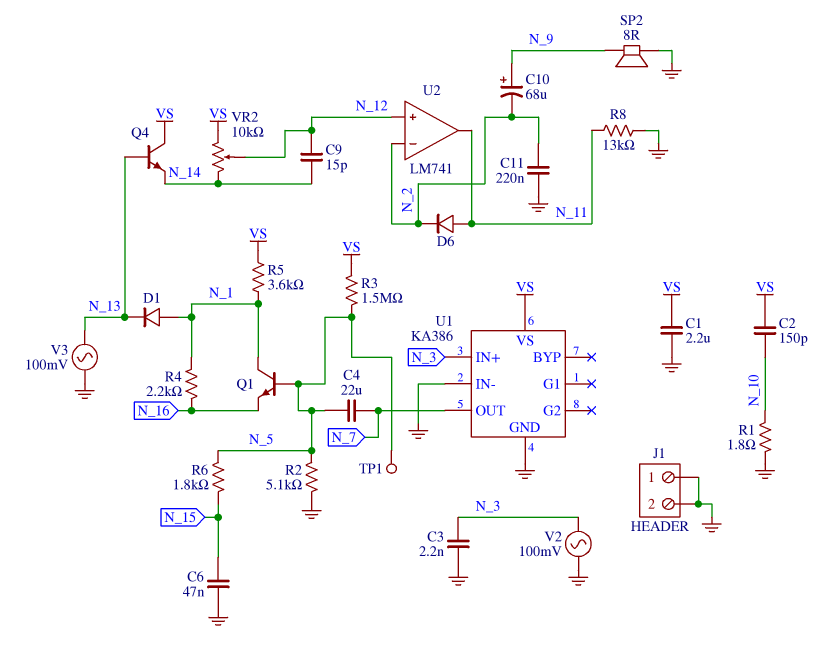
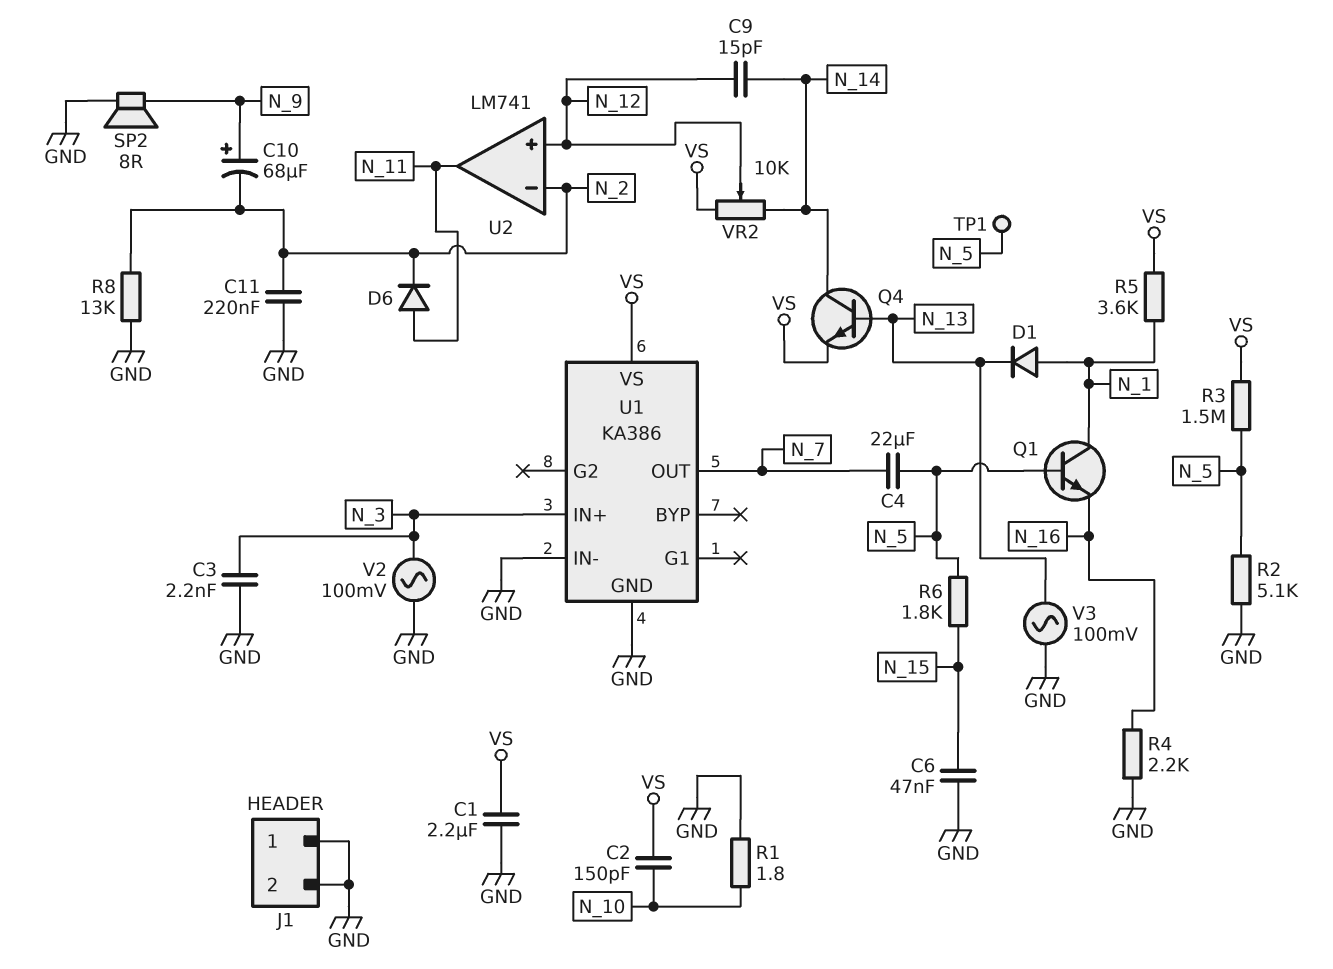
Q4: NPN (B N_13, C VS, E N_14) -> NPN (B N_13, C N_14, E VS)
R4: 2.2k (N_1, N_16) -> 2.2k (GND, N_16)
R8: 13k (GND, N_11) -> 13k (GND, N_2)

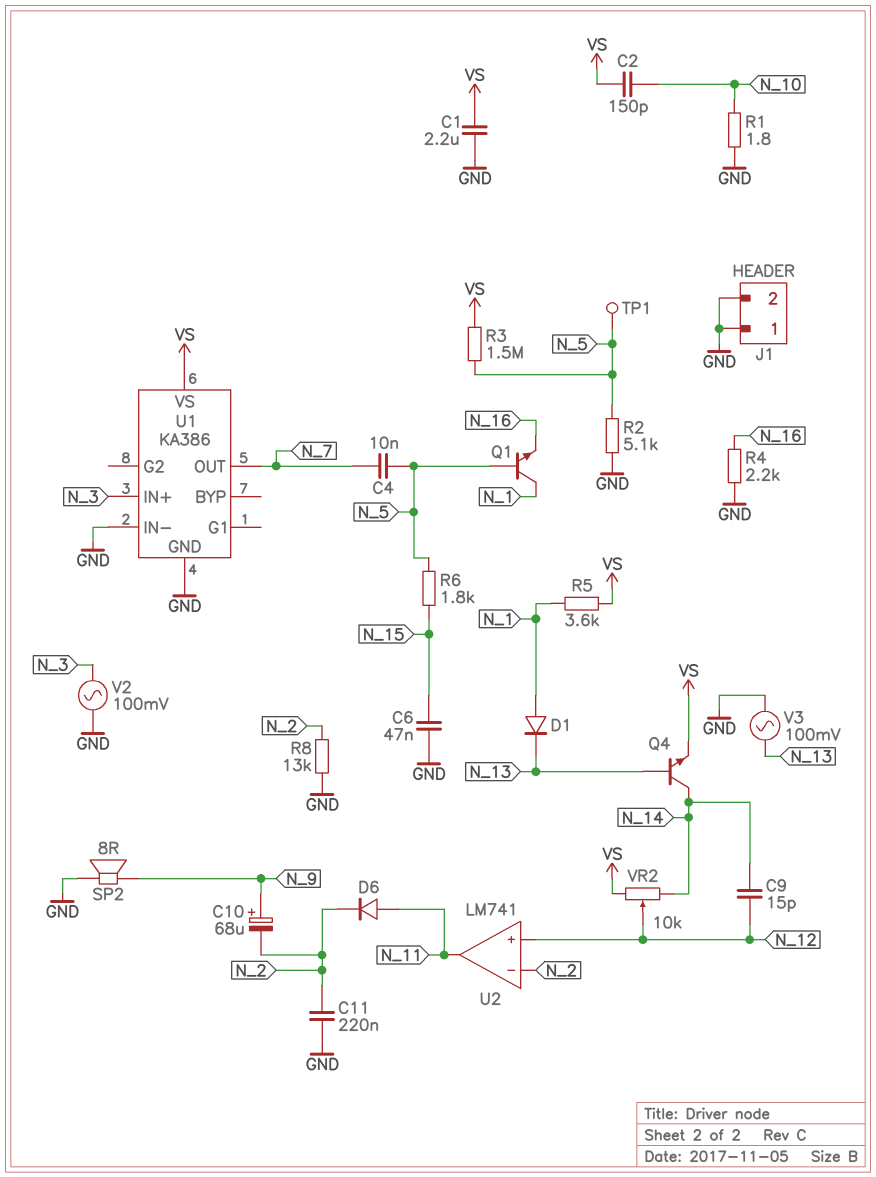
C3: 2.2nF (GND, N_3) -> none
C4: 22uF (N_5, N_7) -> 10nF (N_5, N_7)

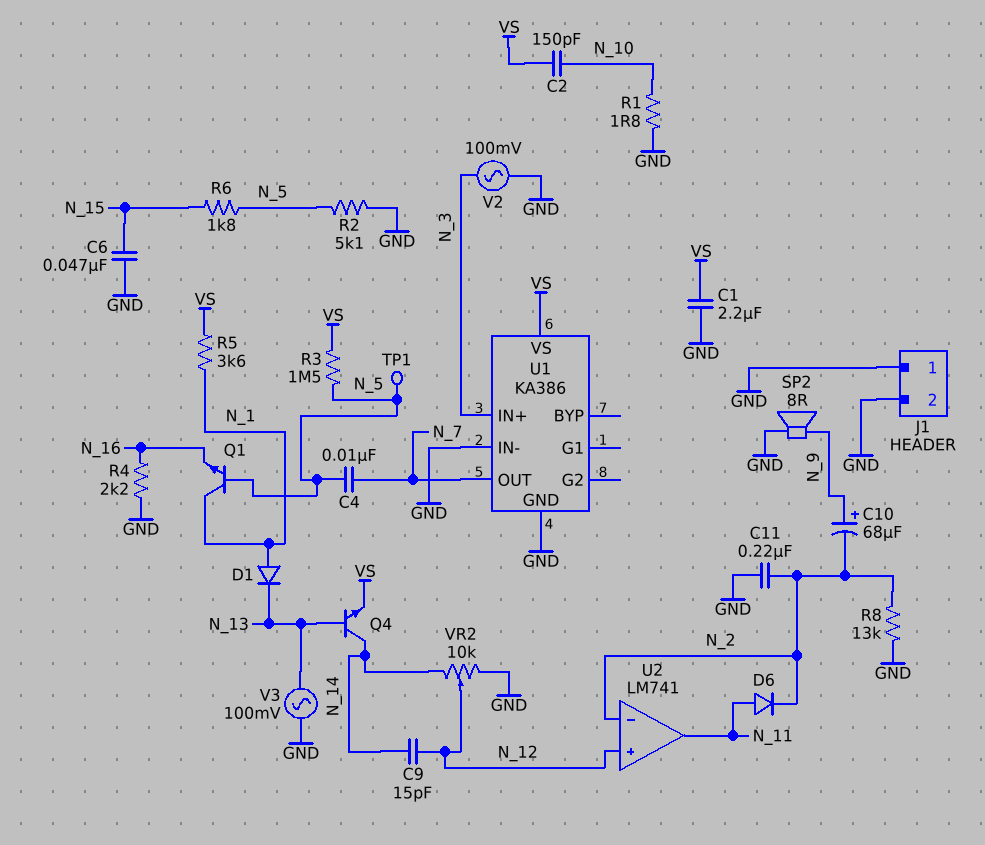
VR2: 10k (N_14, VS, wiper N_12) -> 10k (GND, N_14, wiper N_12)

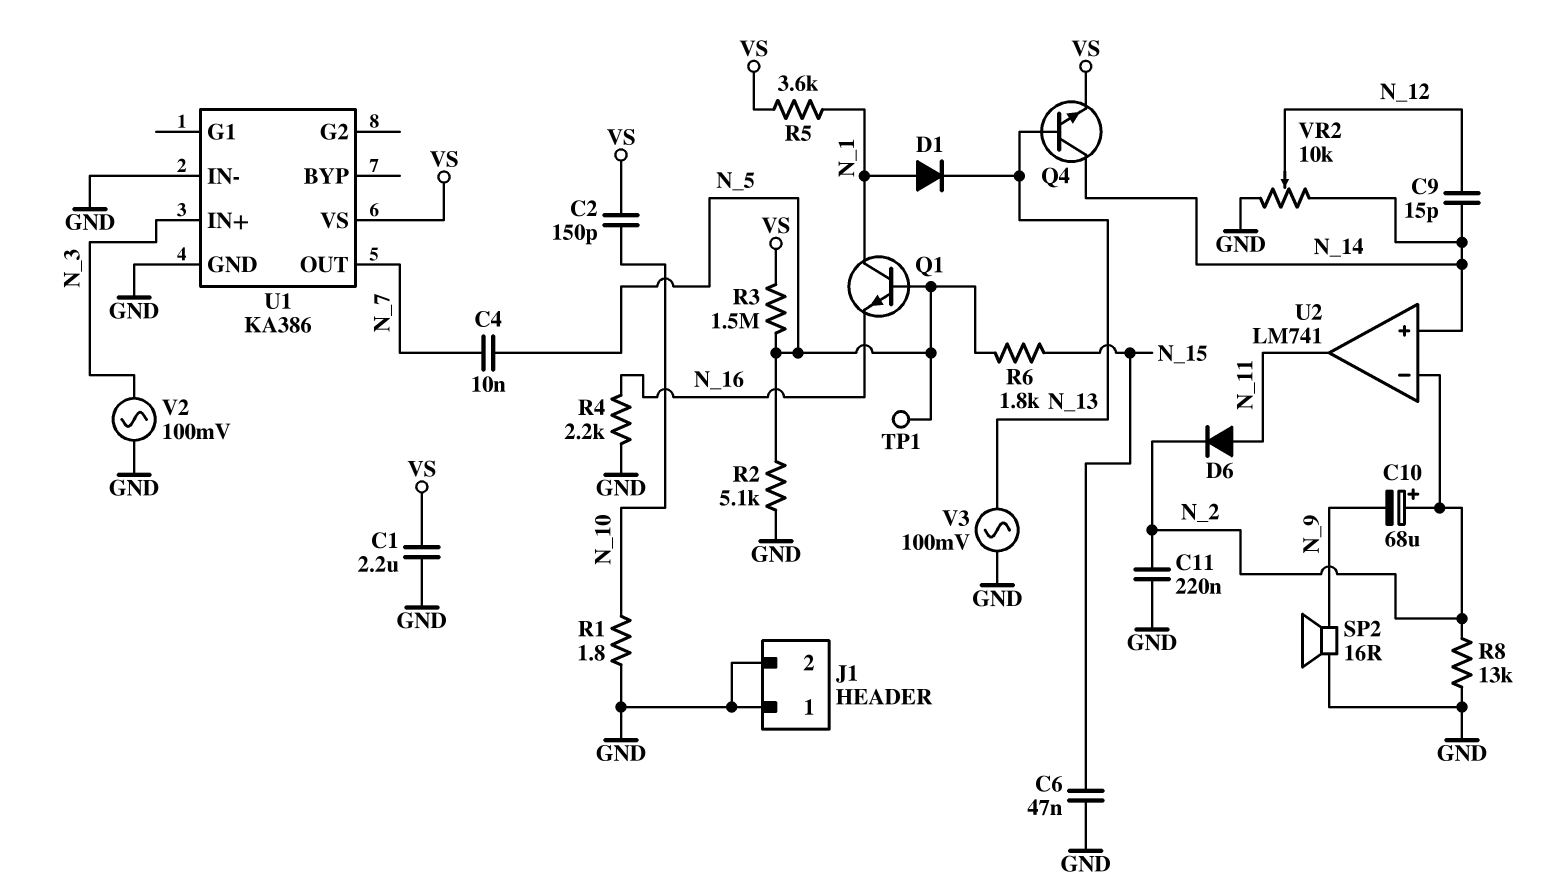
C10: 68uF (plus N_9, minus N_2) -> 68uF (plus N_2, minus N_9)
SP2: speaker 8R (GND, N_9) -> speaker 16R (GND, N_9)
U2 pin in+: N_12 -> N_14

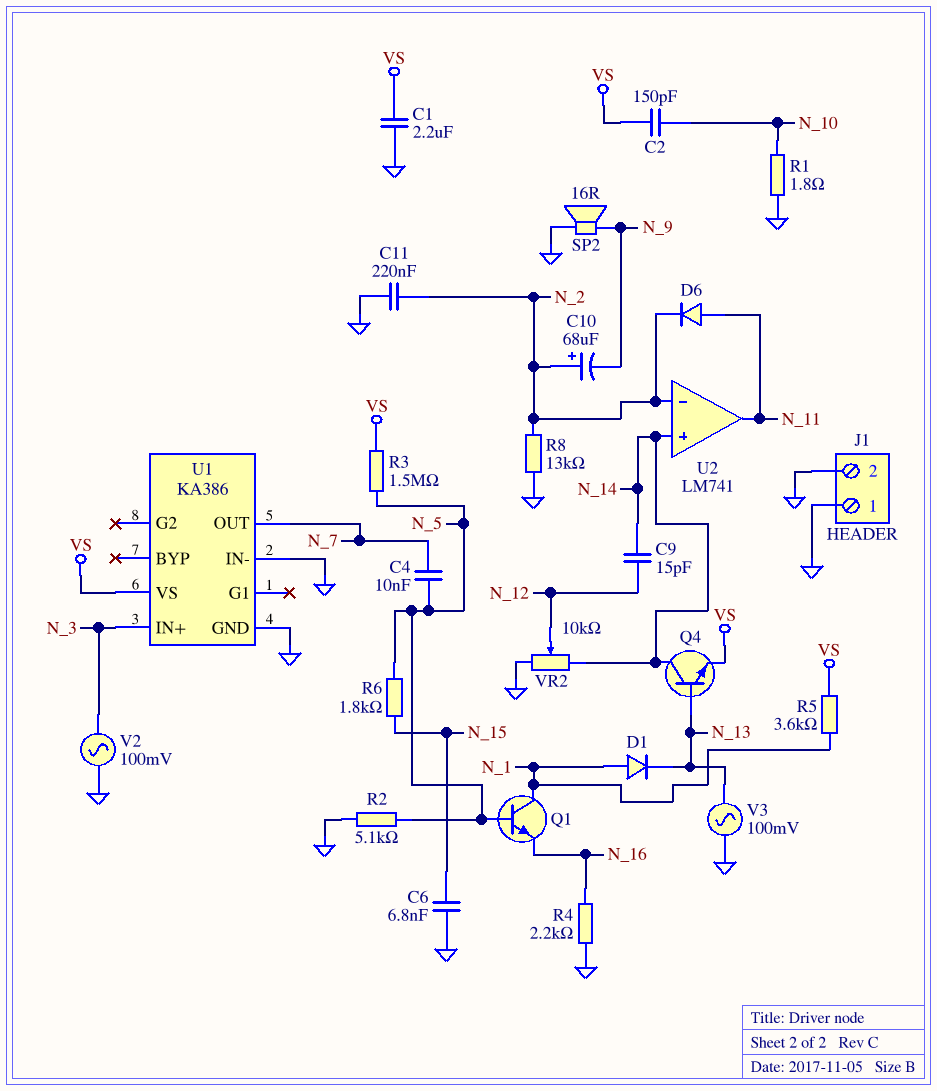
C6: 47nF (GND, N_15) -> 6.8nF (GND, N_15)
TP1: test point (N_5) -> none

